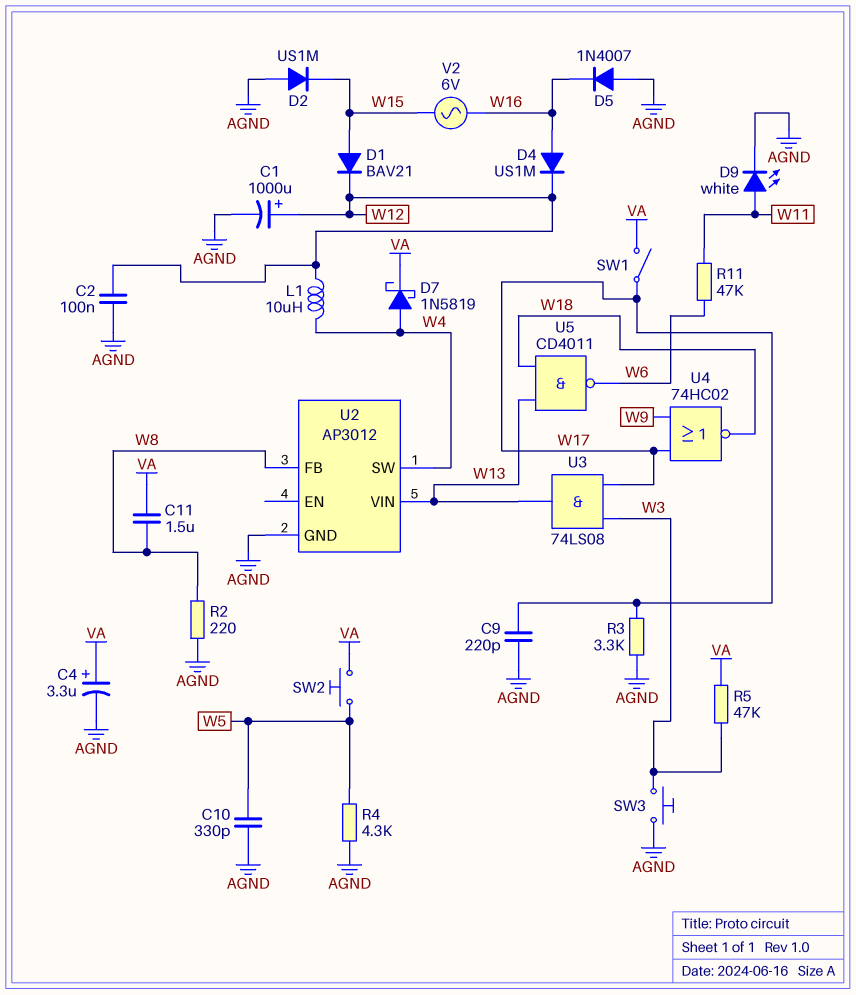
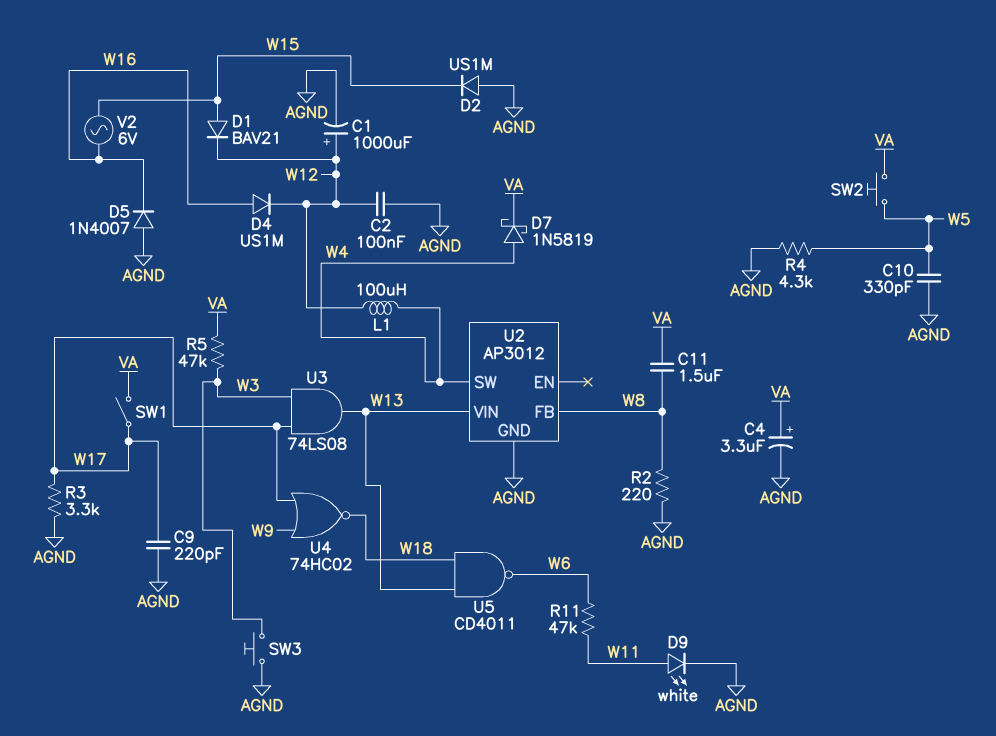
L1: 10uH (W4, W12) -> 100uH (W4, W12)

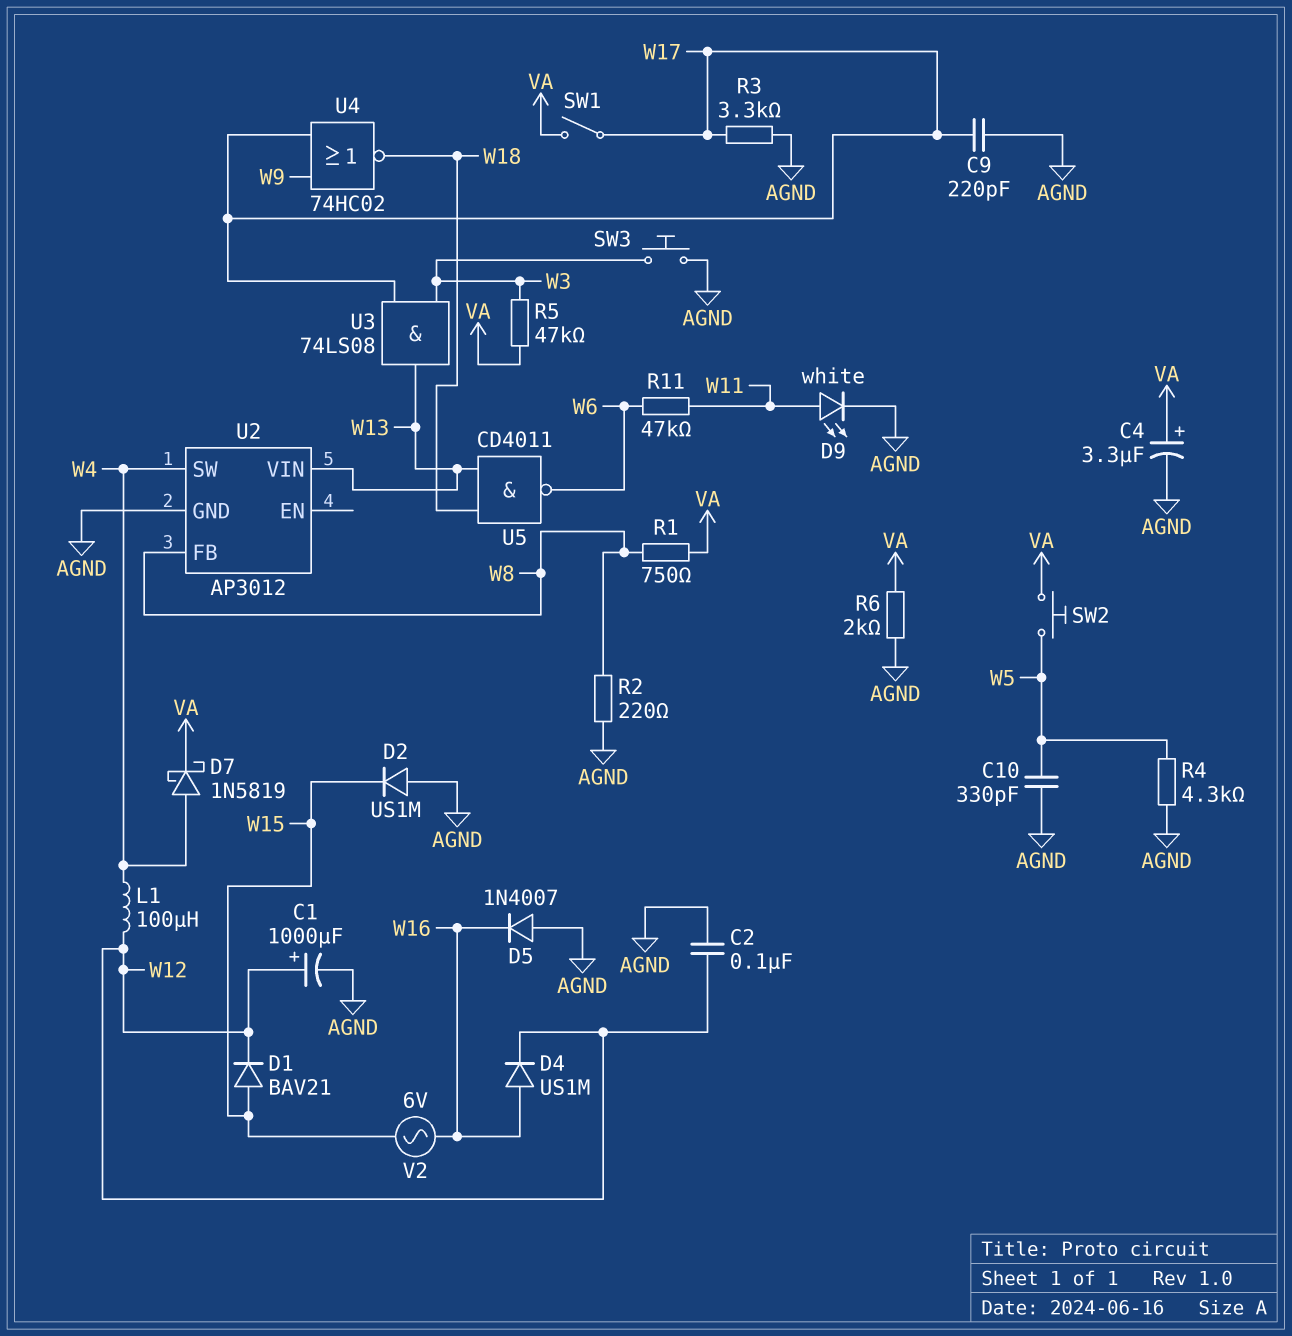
C11: 1.5uF (VA, W8) -> none
R1: none -> 750 (VA, W8)
R6: none -> 2k (AGND, VA)

